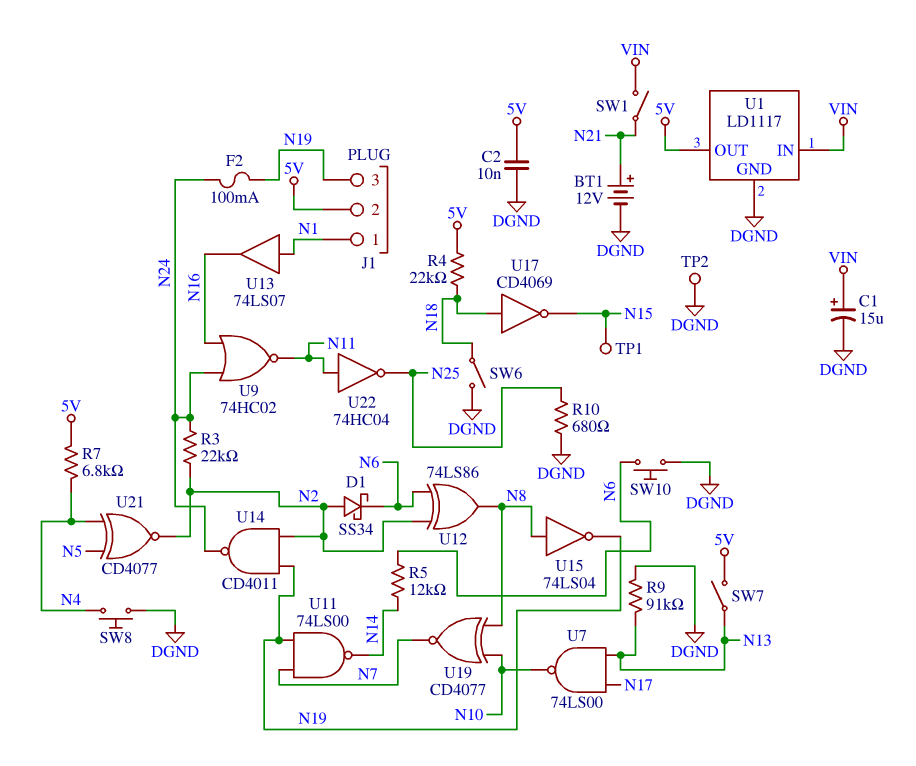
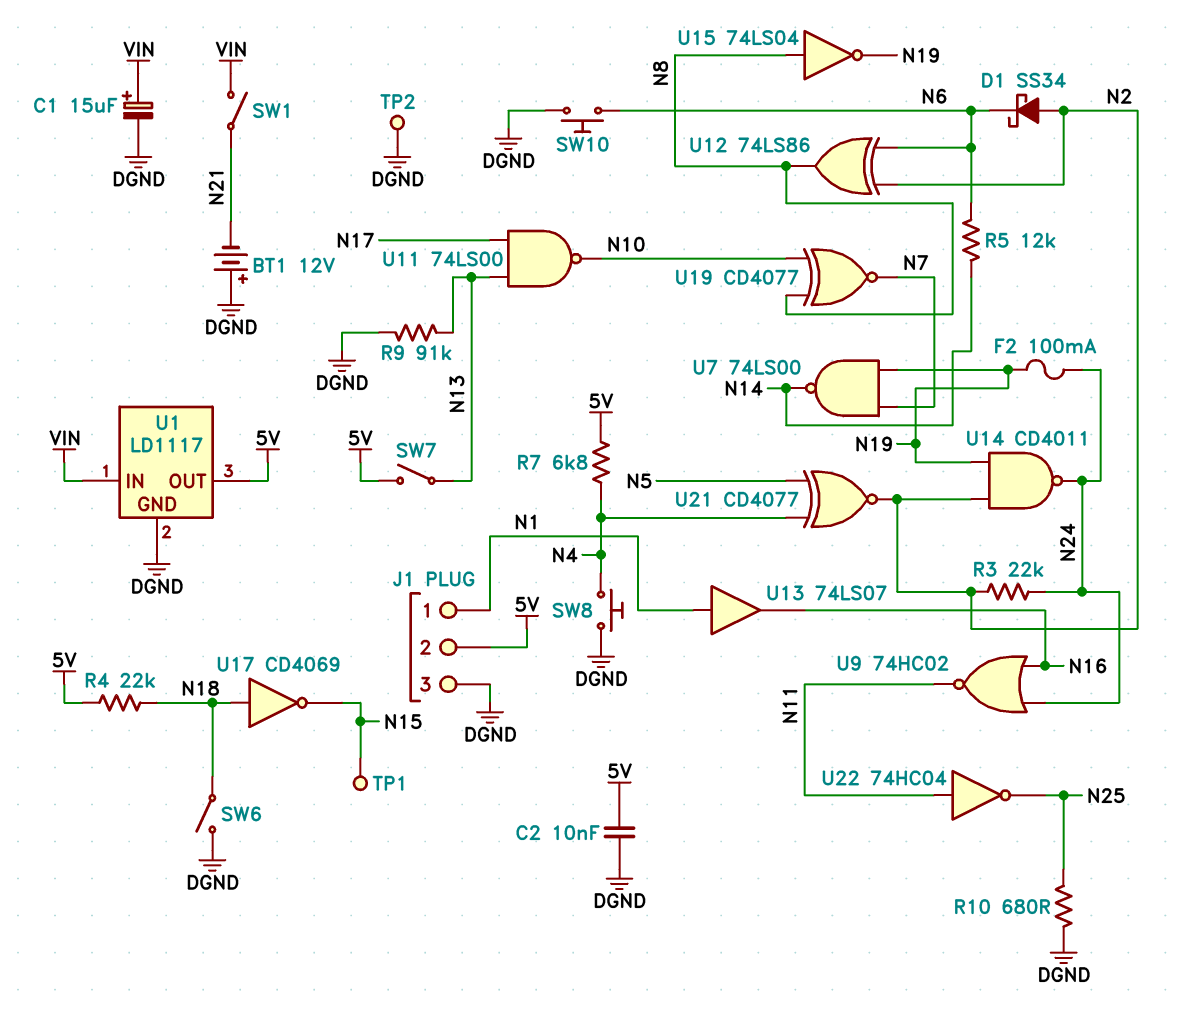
BT1: 12V (plus N21, minus DGND) -> 12V (plus DGND, minus N21)
J1 pin 3: N19 -> DGND
U7: NAND 74LS00 (in N13, in N17, out N10) -> NAND 74LS00 (in N7, in N19, out N14)
U11: NAND 74LS00 (in N7, in N19, out N14) -> NAND 74LS00 (in N13, in N17, out N10)

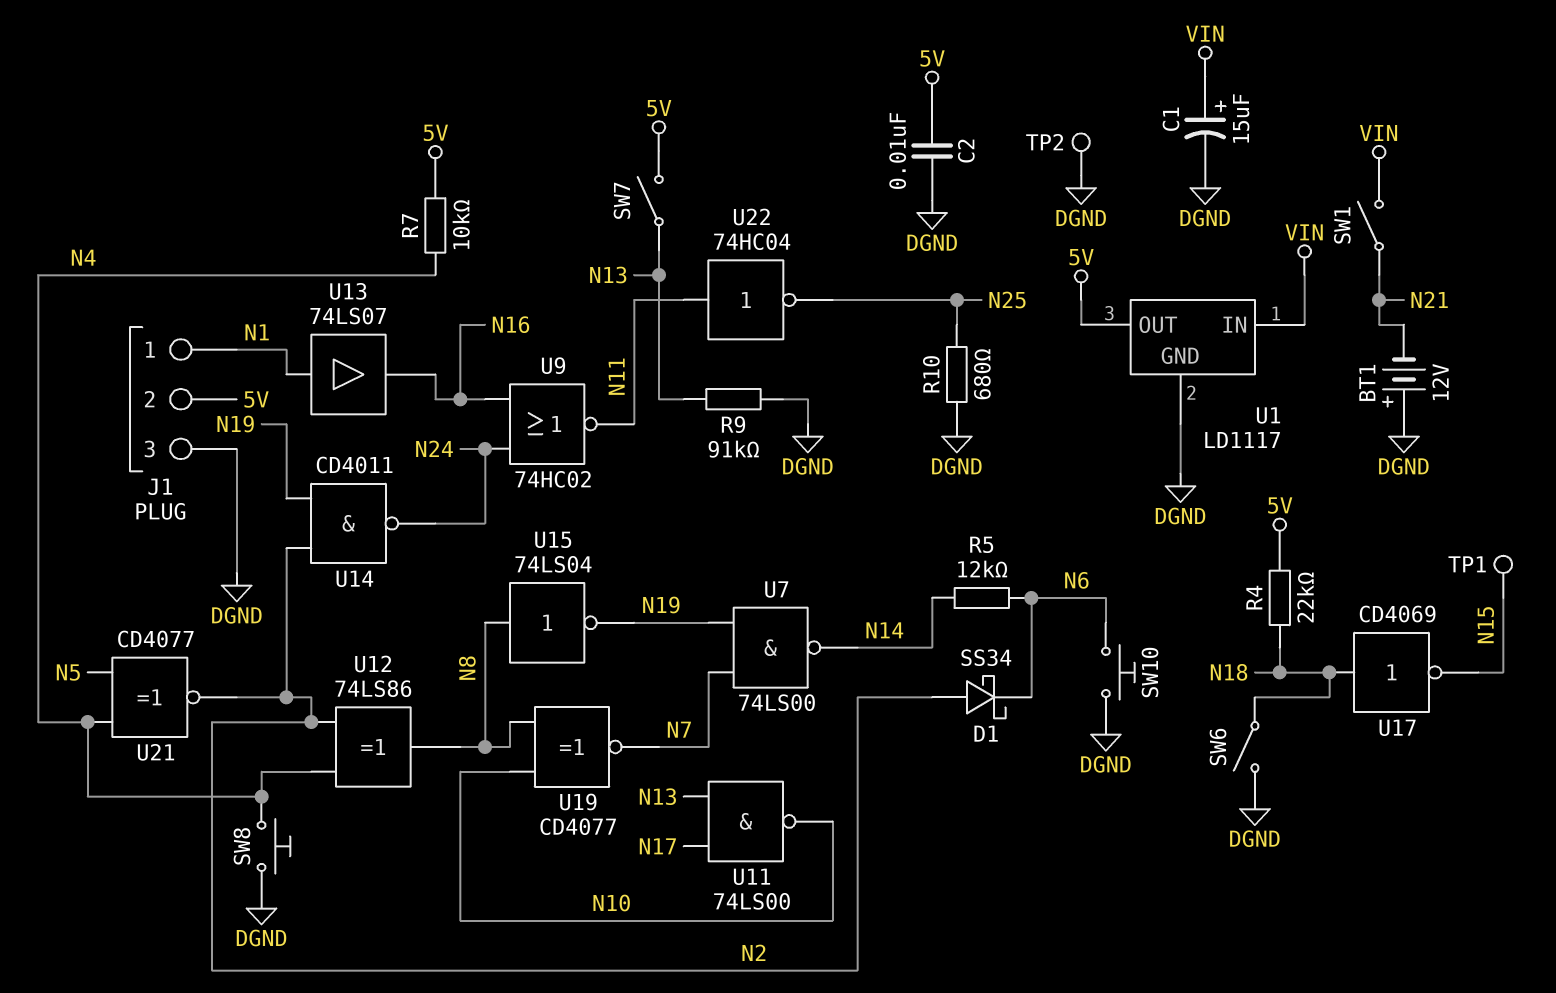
F2: 100mA (N19, N24) -> none
R3: 22k (N2, N24) -> none
R7: 6.8k (5V, N4) -> 10k (5V, N4)
U12: XOR 74LS86 (in N2, in N6, out N8) -> XOR 74LS86 (in N2, in N4, out N8)

